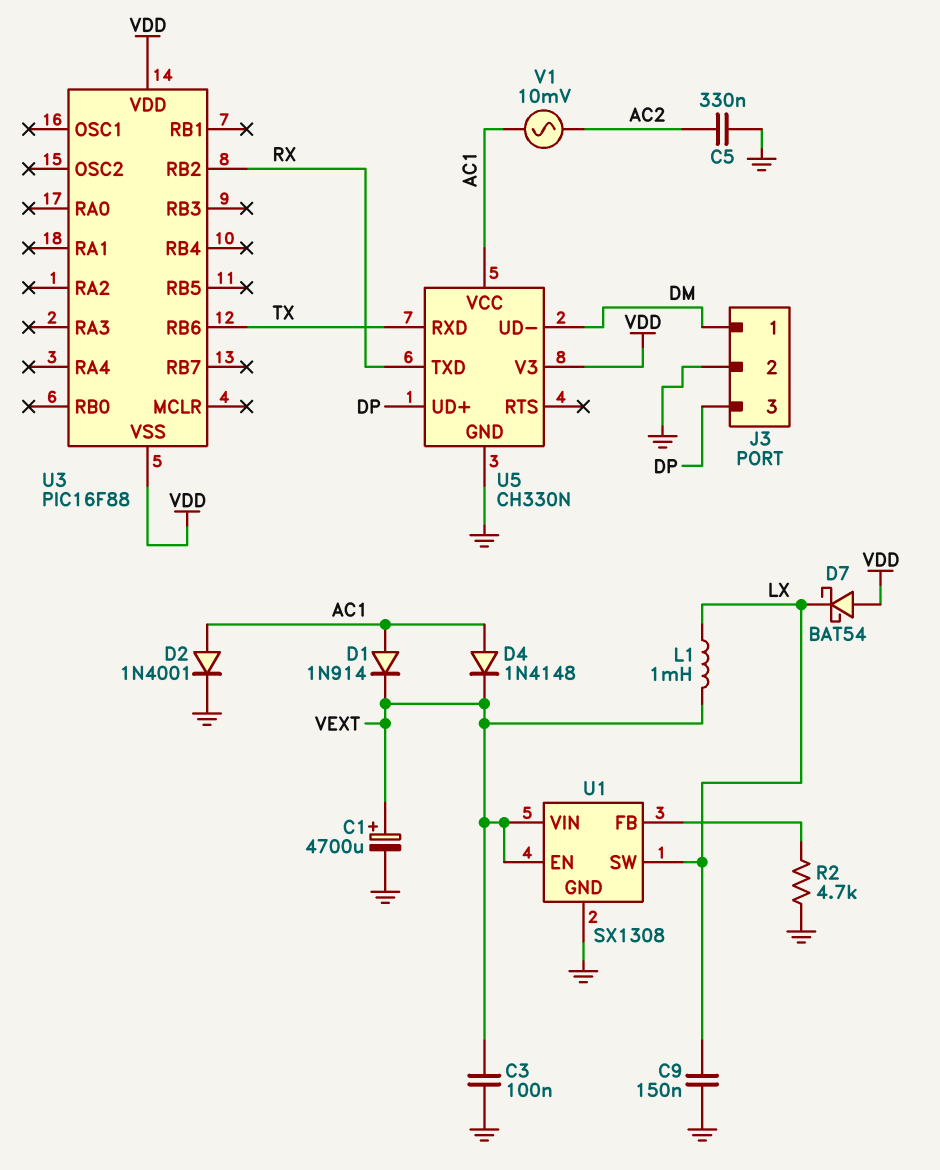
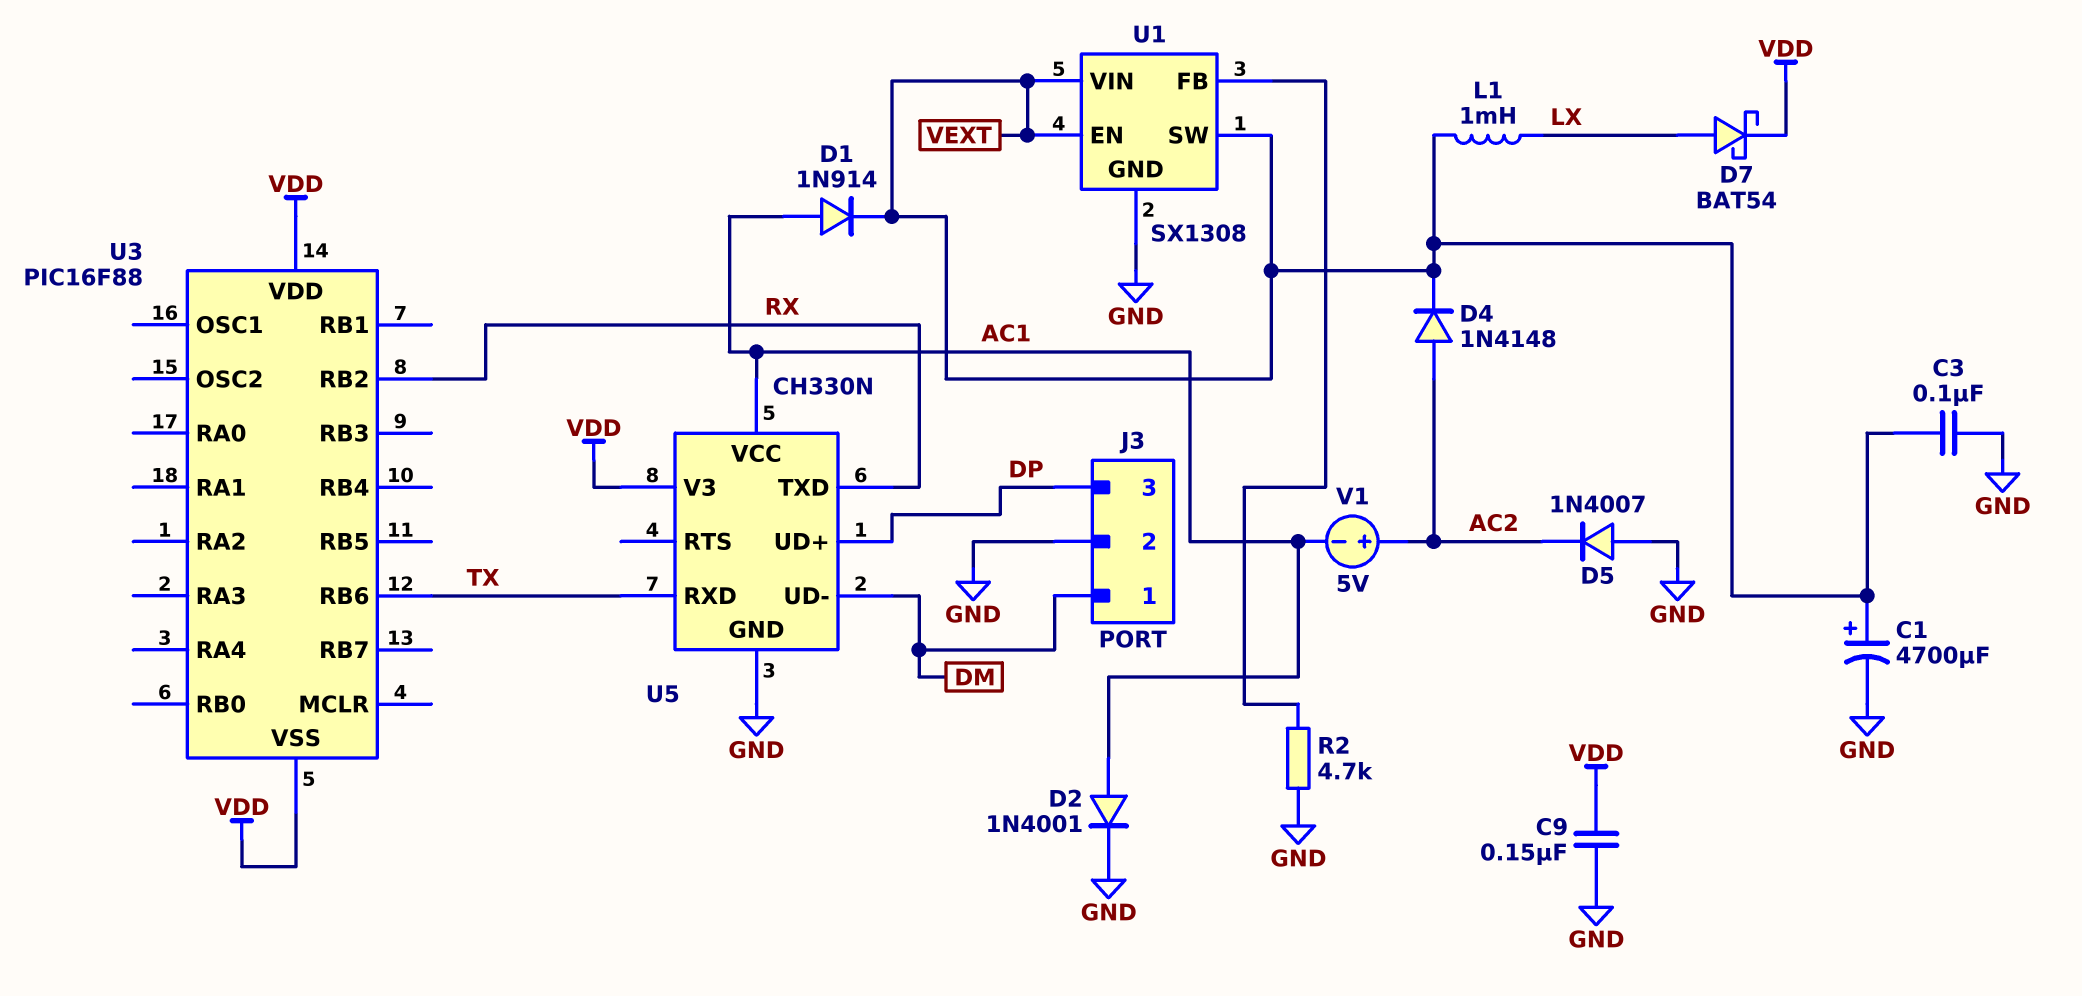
C5: 330nF (AC2, GND) -> none
C9: 150nF (GND, LX) -> 150nF (GND, VDD)
D4: diode 1N4148 (A AC1, K VEXT) -> diode 1N4148 (A AC2, K VEXT)
D5: none -> diode 1N4007 (A GND, K AC2)
D7: schottky BAT54 (A VDD, K LX) -> schottky BAT54 (A LX, K VDD)
U1 pin SW: LX -> VEXT
V1: AC 10mV (AC1, AC2) -> 5V (plus AC2, minus AC1)

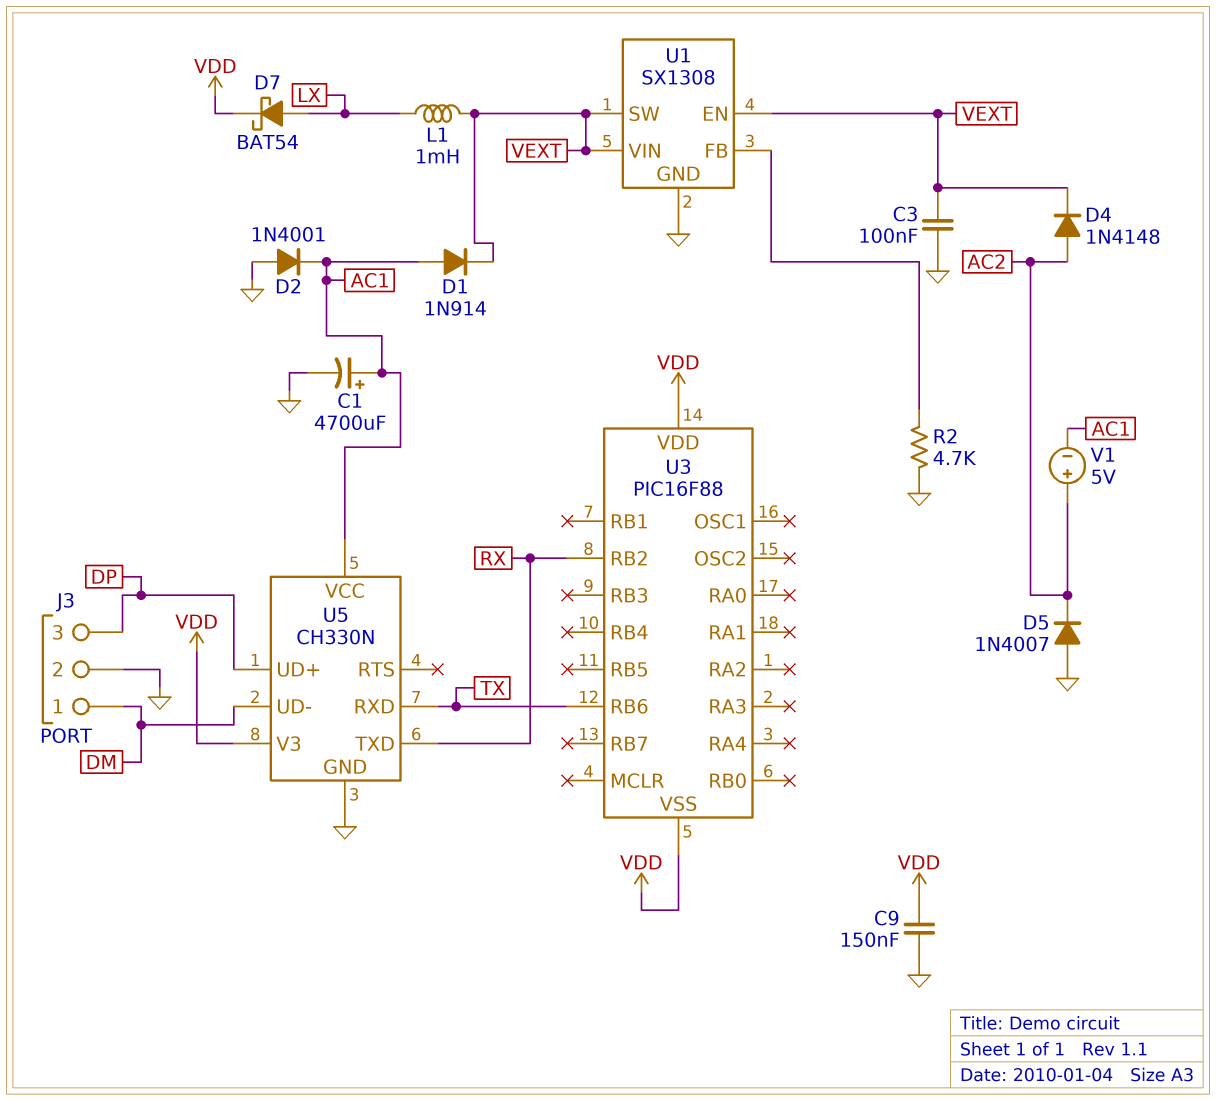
C1: 4700uF (plus VEXT, minus GND) -> 4700uF (plus AC1, minus GND)
D2: diode 1N4001 (A AC1, K GND) -> diode 1N4001 (A GND, K AC1)

